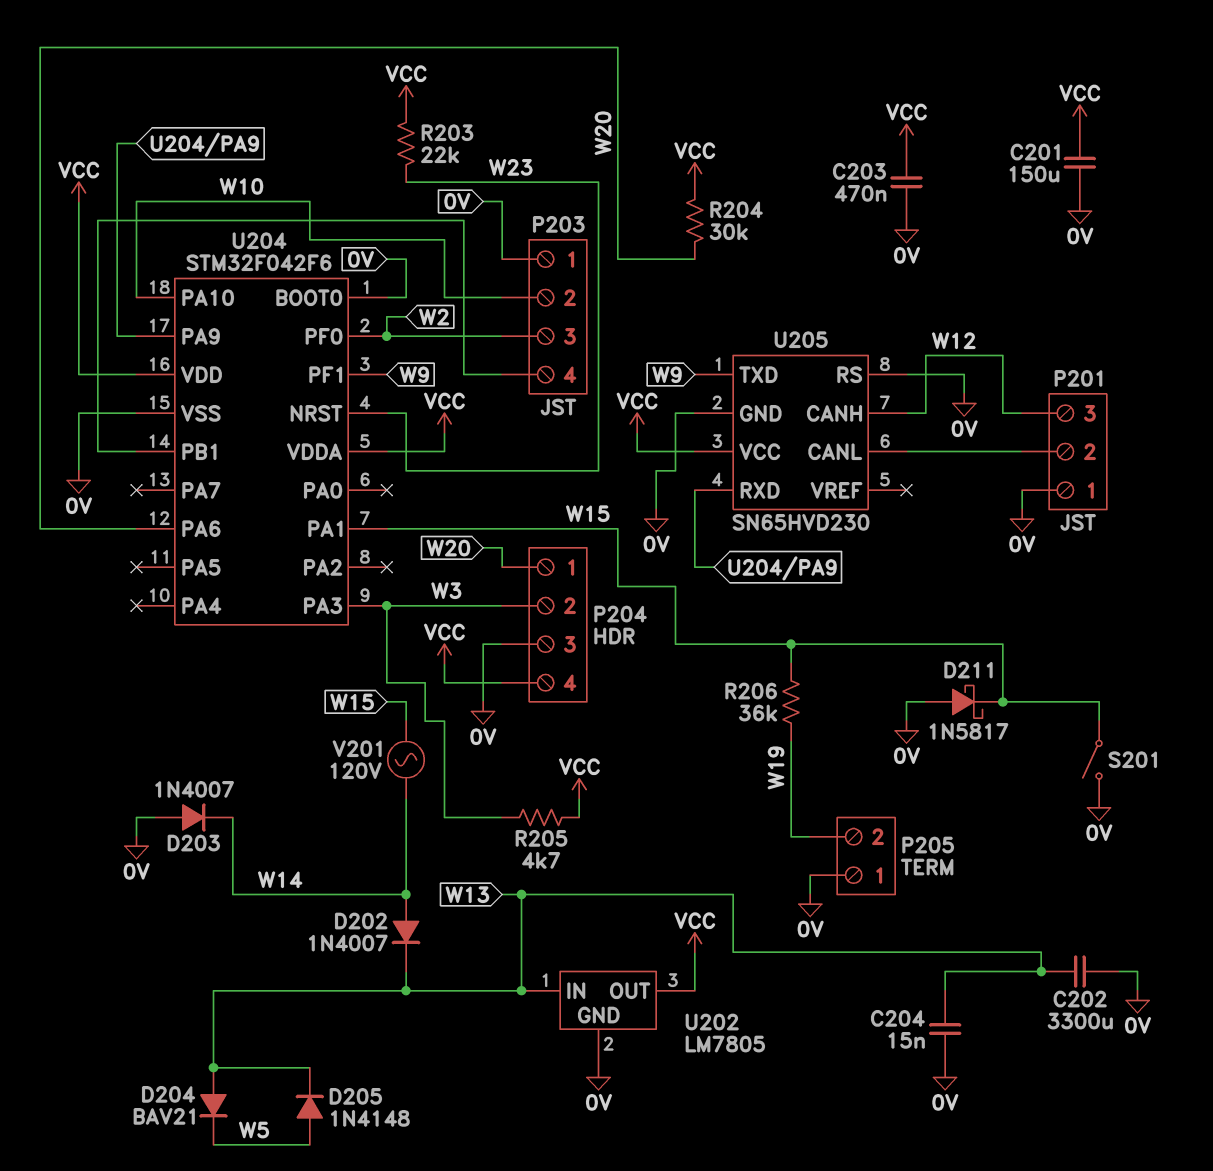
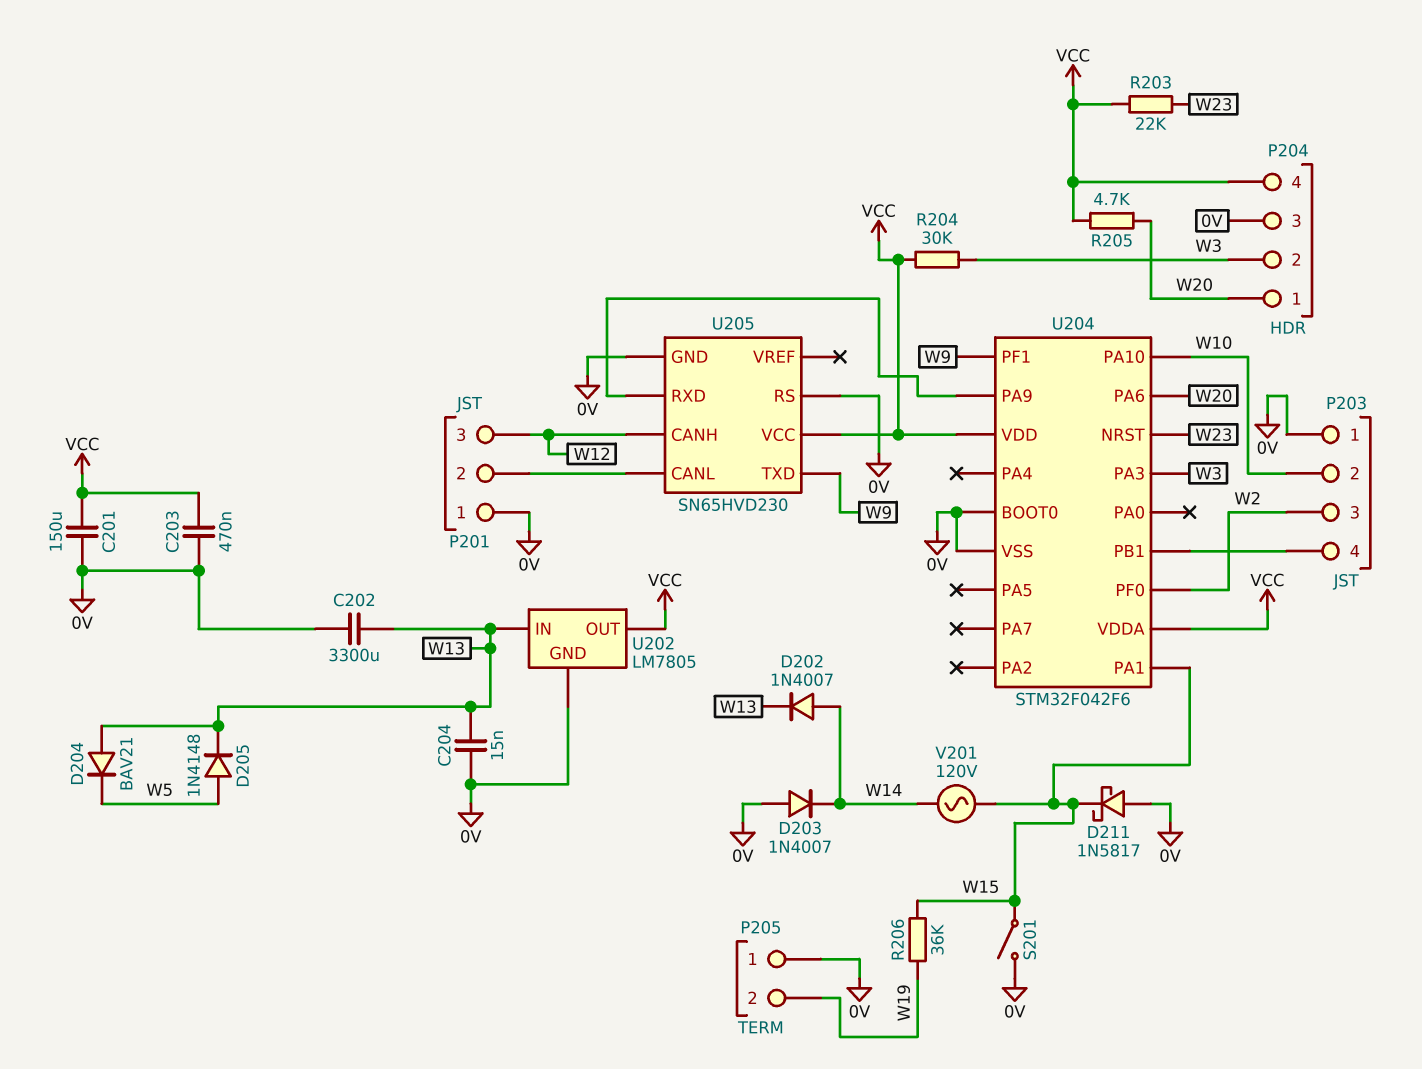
R204: 30k (VCC, W20) -> 30k (VCC, W3)
R205: 4.7k (VCC, W3) -> 4.7k (VCC, W20)

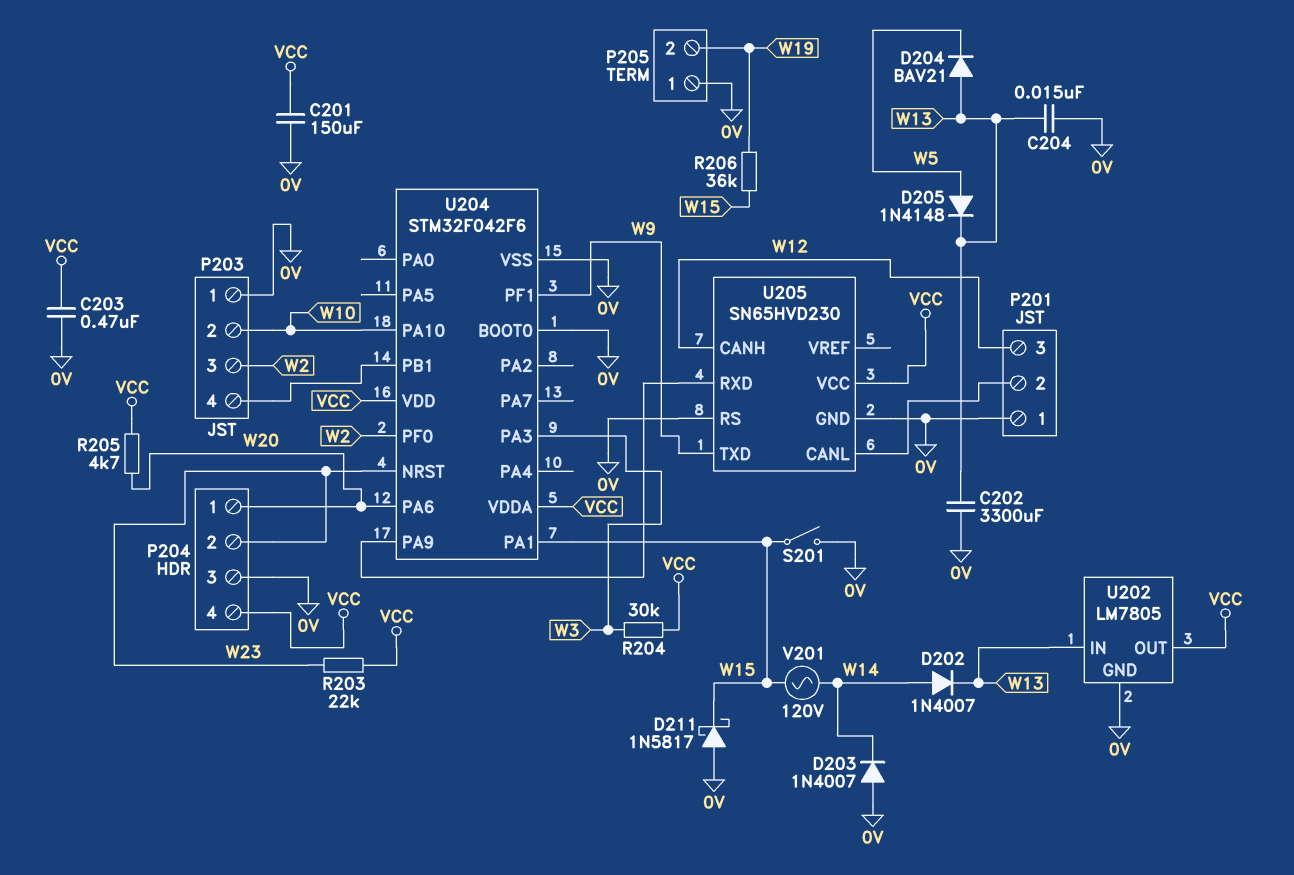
P204 pin 2: W3 -> W23

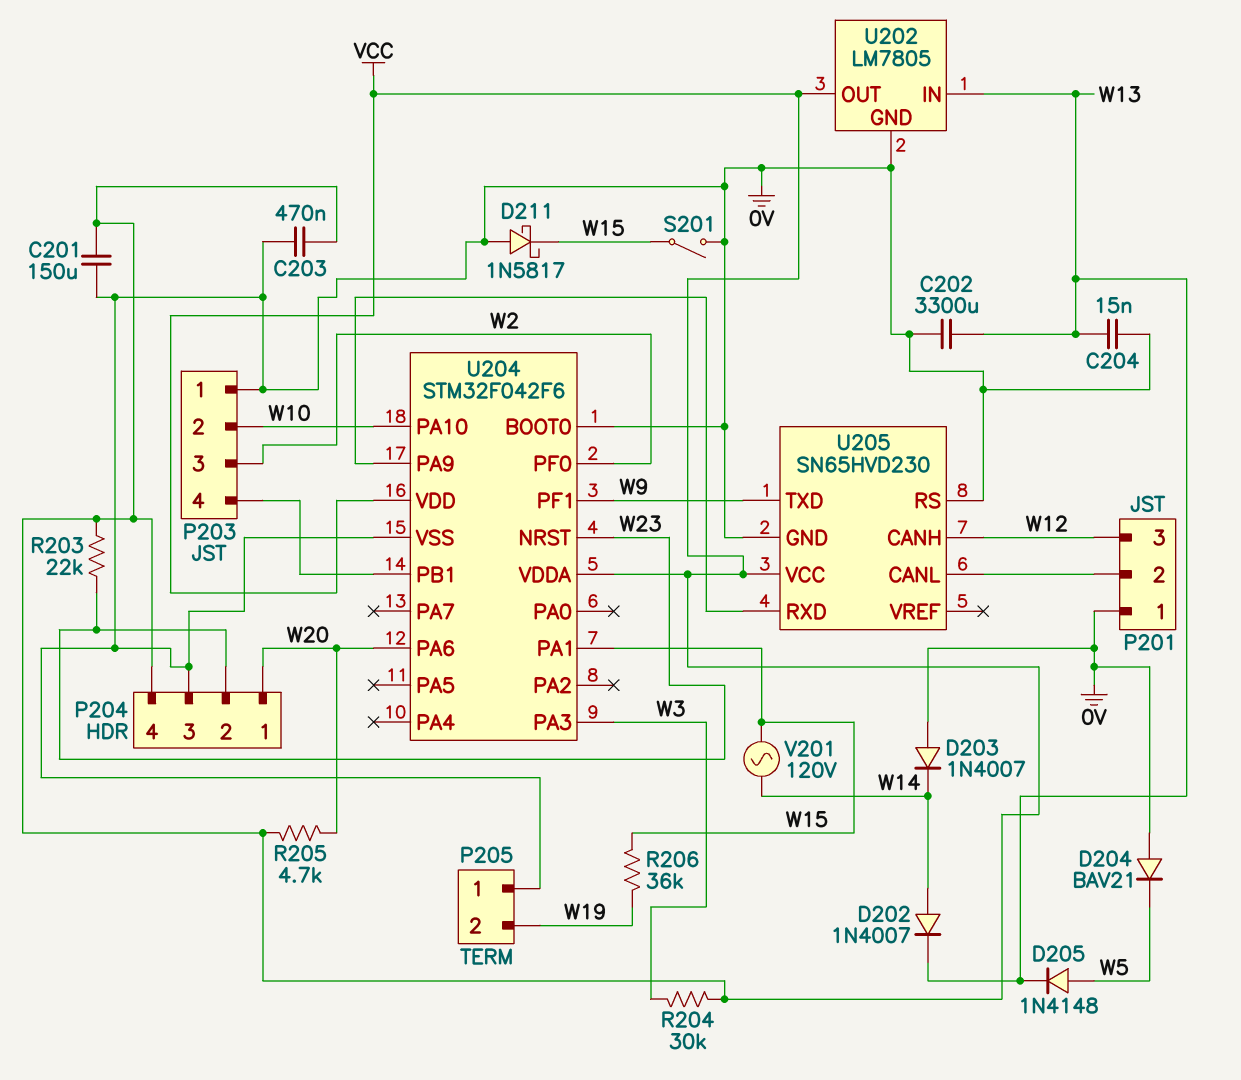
D204: diode BAV21 (A W13, K W5) -> diode BAV21 (A 0V, K W5)

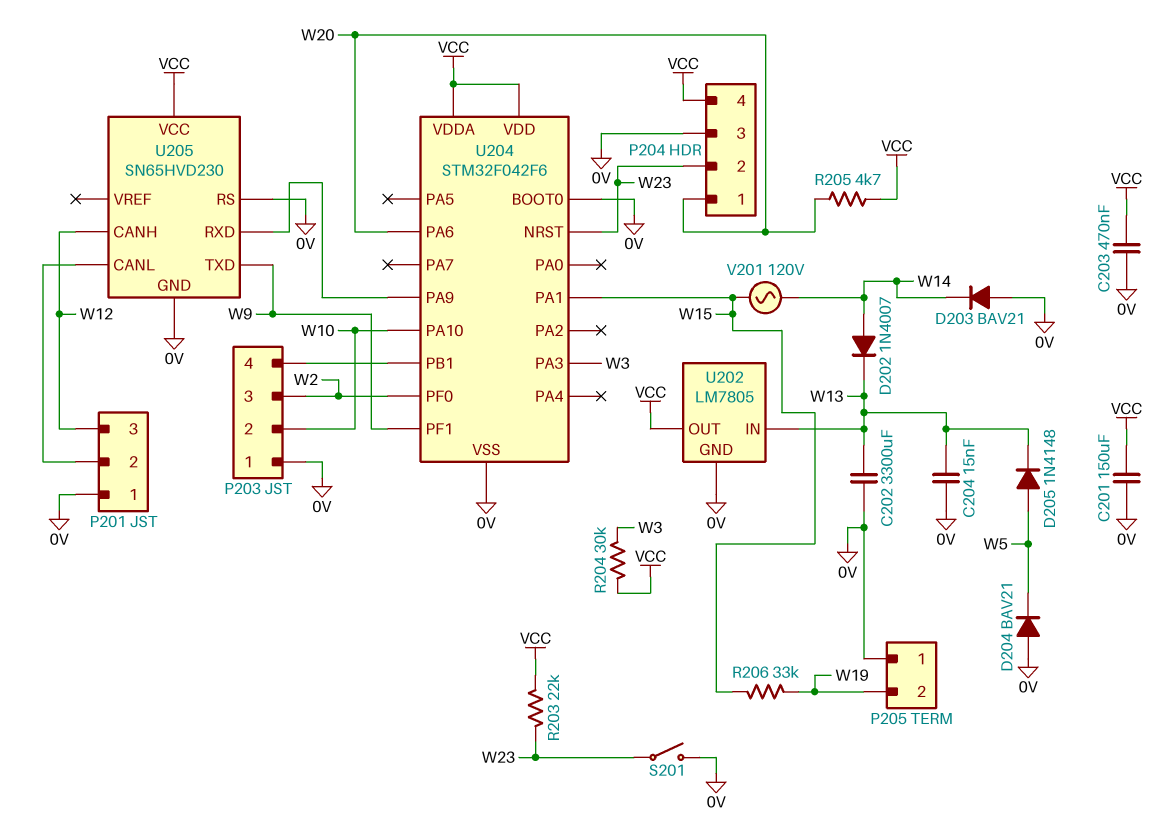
D203: diode 1N4007 (A 0V, K W14) -> diode BAV21 (A 0V, K W14)
D211: schottky 1N5817 (A 0V, K W15) -> none
R206: 36k (W15, W19) -> 33k (W15, W19)
S201: switch (0V, W15) -> switch (0V, W23)

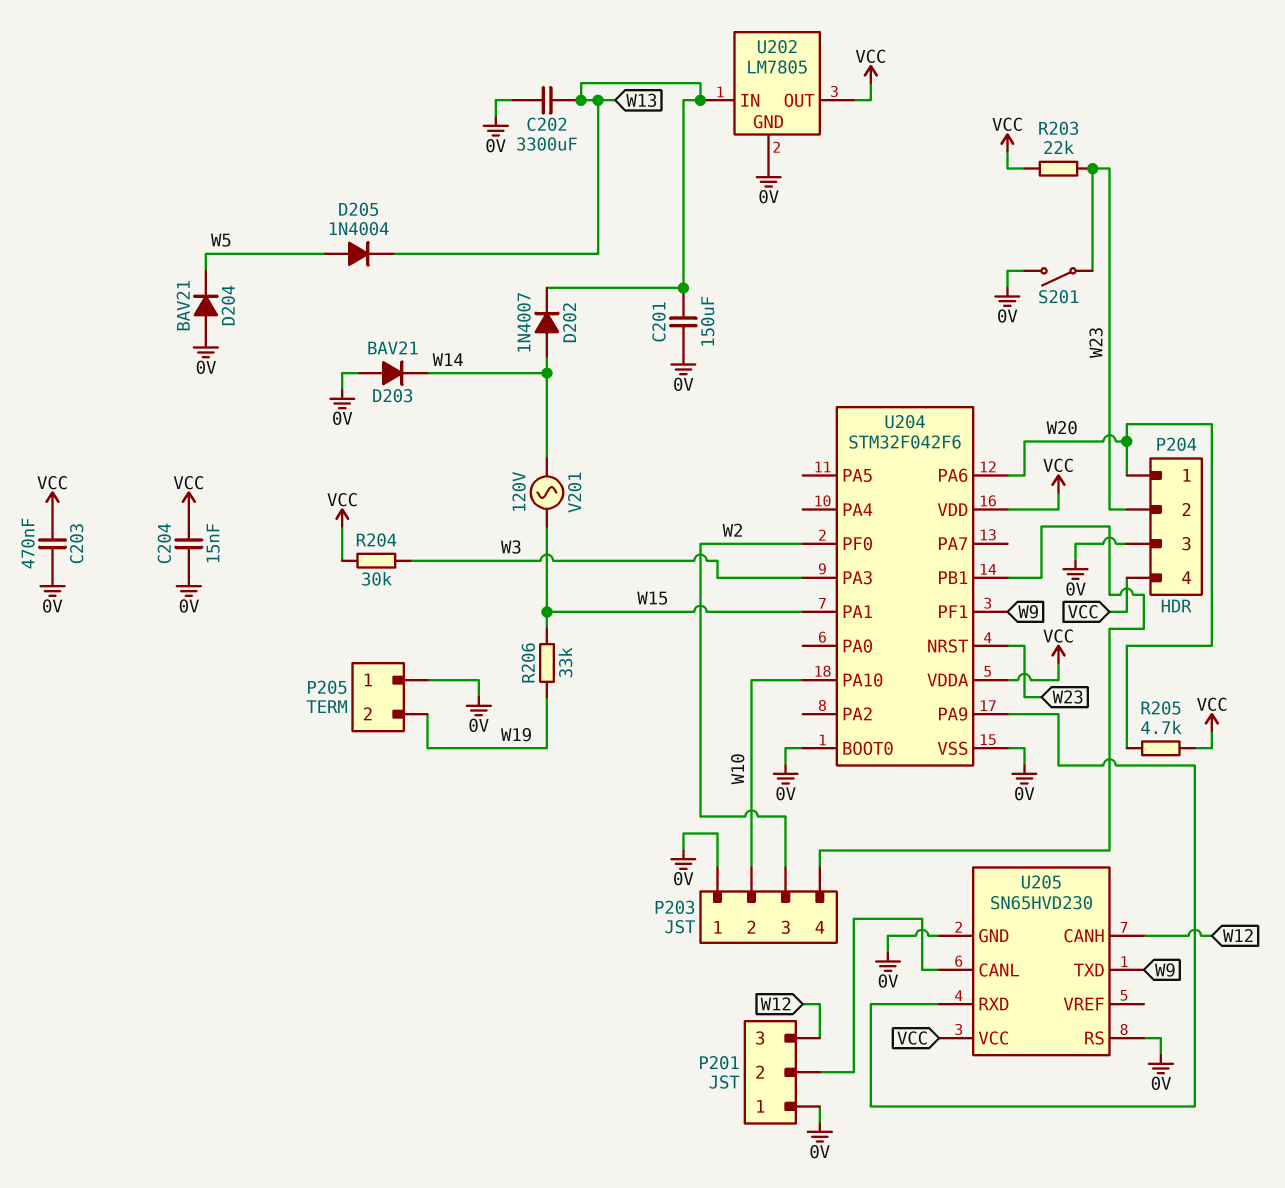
C201: 150uF (0V, VCC) -> 150uF (0V, W13)
C204: 15nF (0V, W13) -> 15nF (0V, VCC)
D205: diode 1N4148 (A W5, K W13) -> diode 1N4004 (A W5, K W13)

